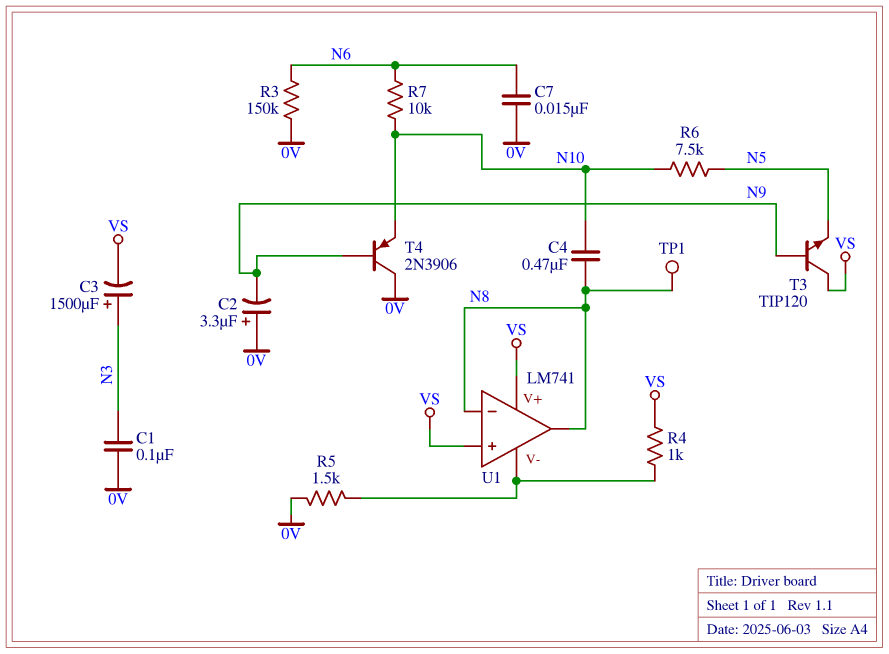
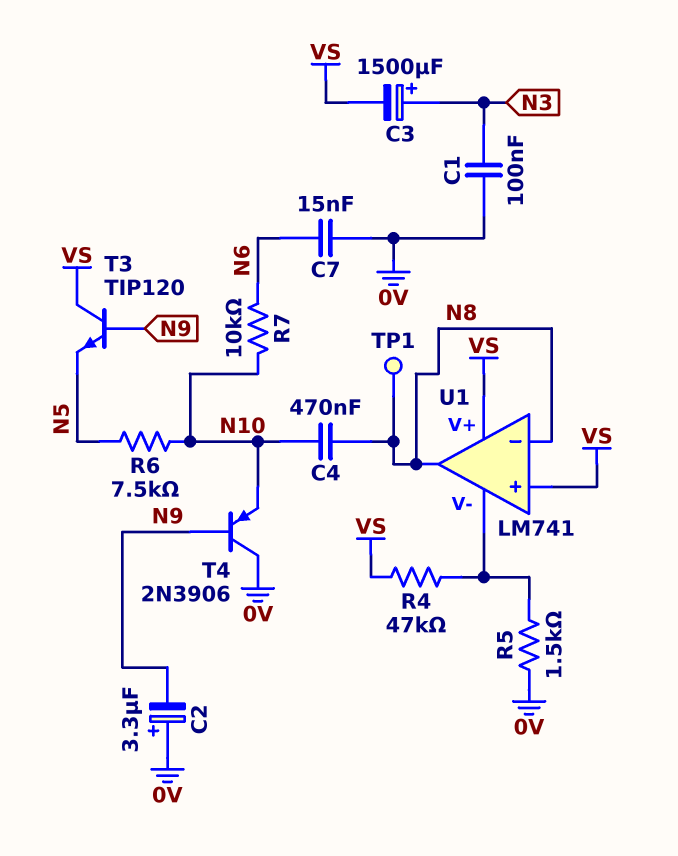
R3: 150k (0V, N6) -> none
R4: 1k (U1/V-, VS) -> 47k (U1/V-, VS)

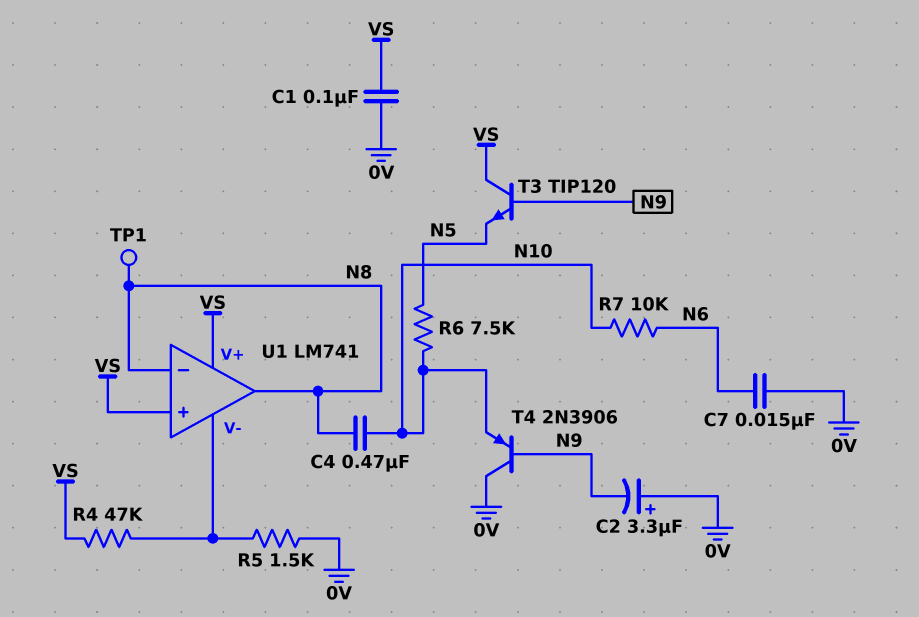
C1: 100nF (0V, N3) -> 100nF (0V, VS)
C3: 1500uF (plus N3, minus VS) -> none

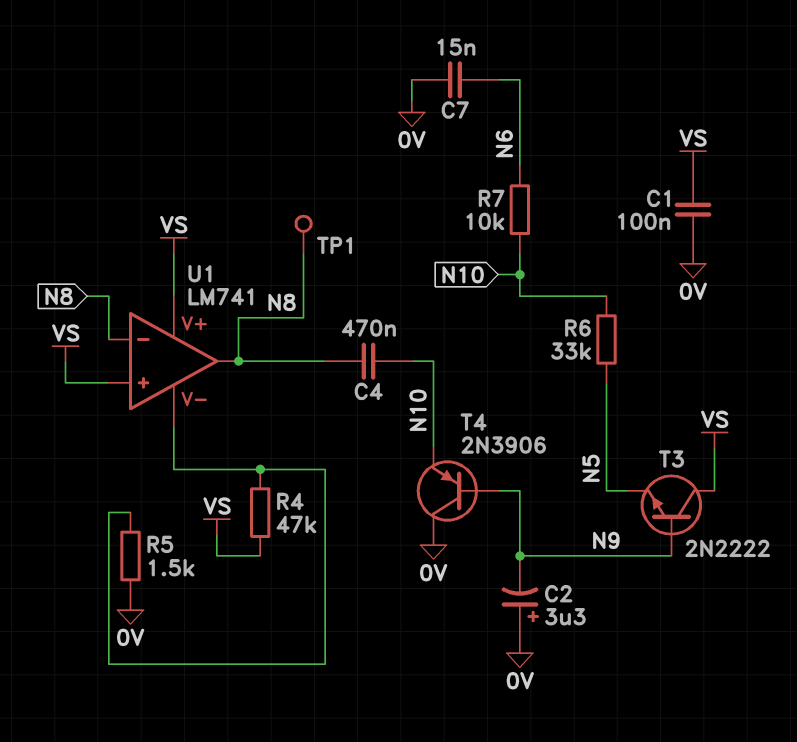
R6: 7.5k (N5, N10) -> 33k (N5, N10)
T3: NPN TIP120 (B N9, C VS, E N5) -> NPN 2N2222 (B N9, C VS, E N5)

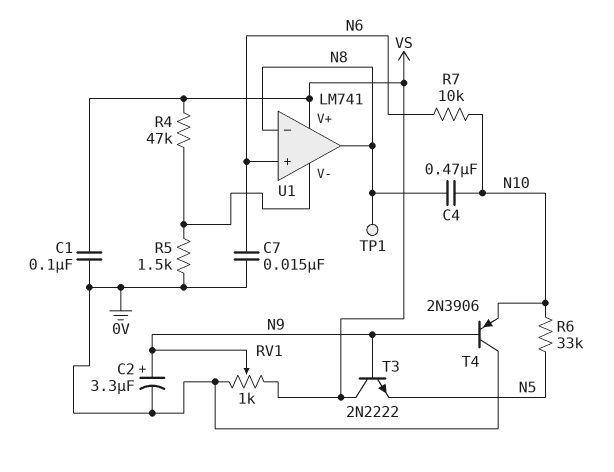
C2: 3.3uF (plus 0V, minus N9) -> 3.3uF (plus N9, minus 0V)
RV1: none -> 1k (0V, VS, wiper N9)
U1 pin in+: VS -> N6

